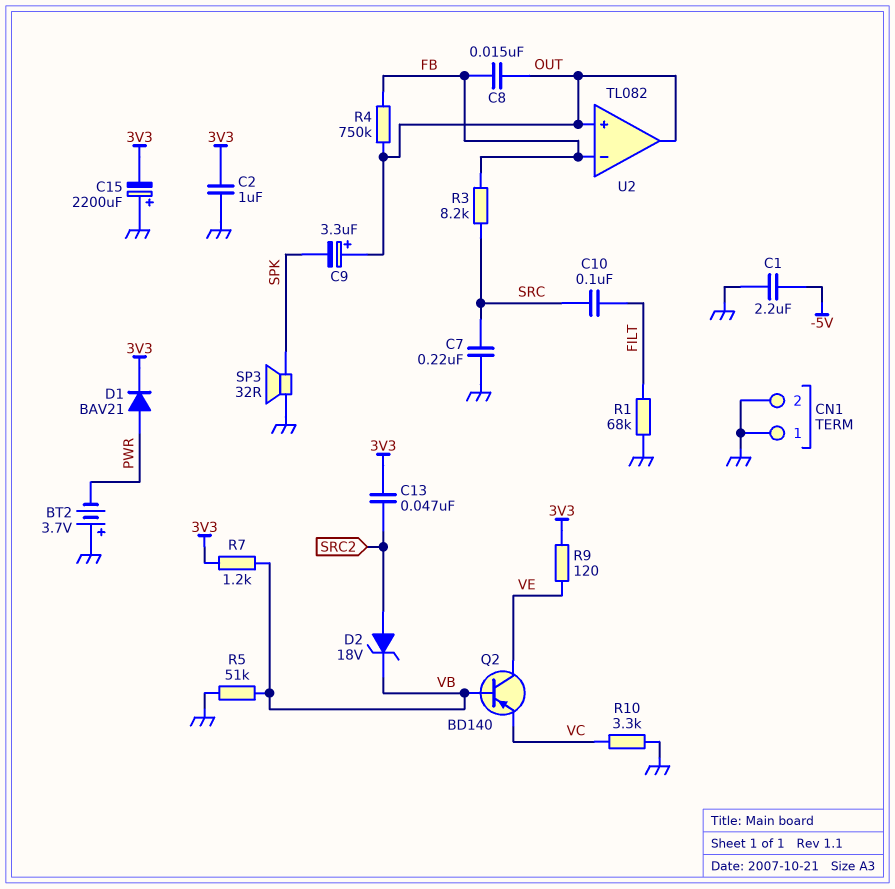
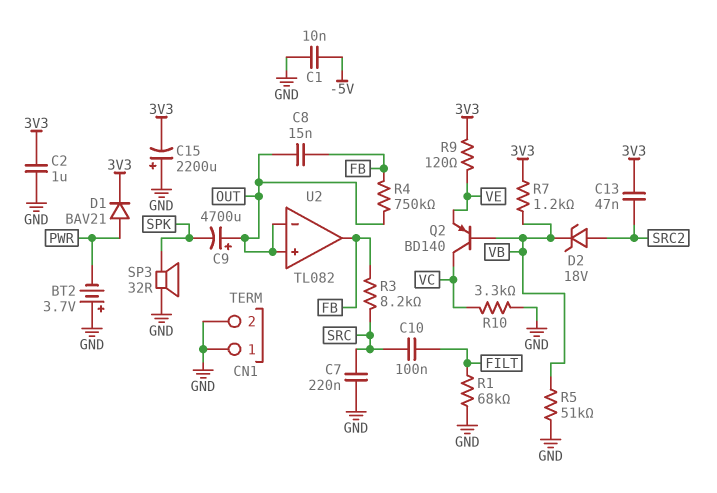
C1: 2.2uF (-5V, GND) -> 10nF (-5V, GND)
C9: 3.3uF (plus OUT, minus SPK) -> 4700uF (plus OUT, minus SPK)
Q2: PNP BD140 (B VB, C VE, E VC) -> PNP BD140 (B VB, C VC, E VE)
U2 pin in-: FB -> OUT
U2 pin out: OUT -> FB

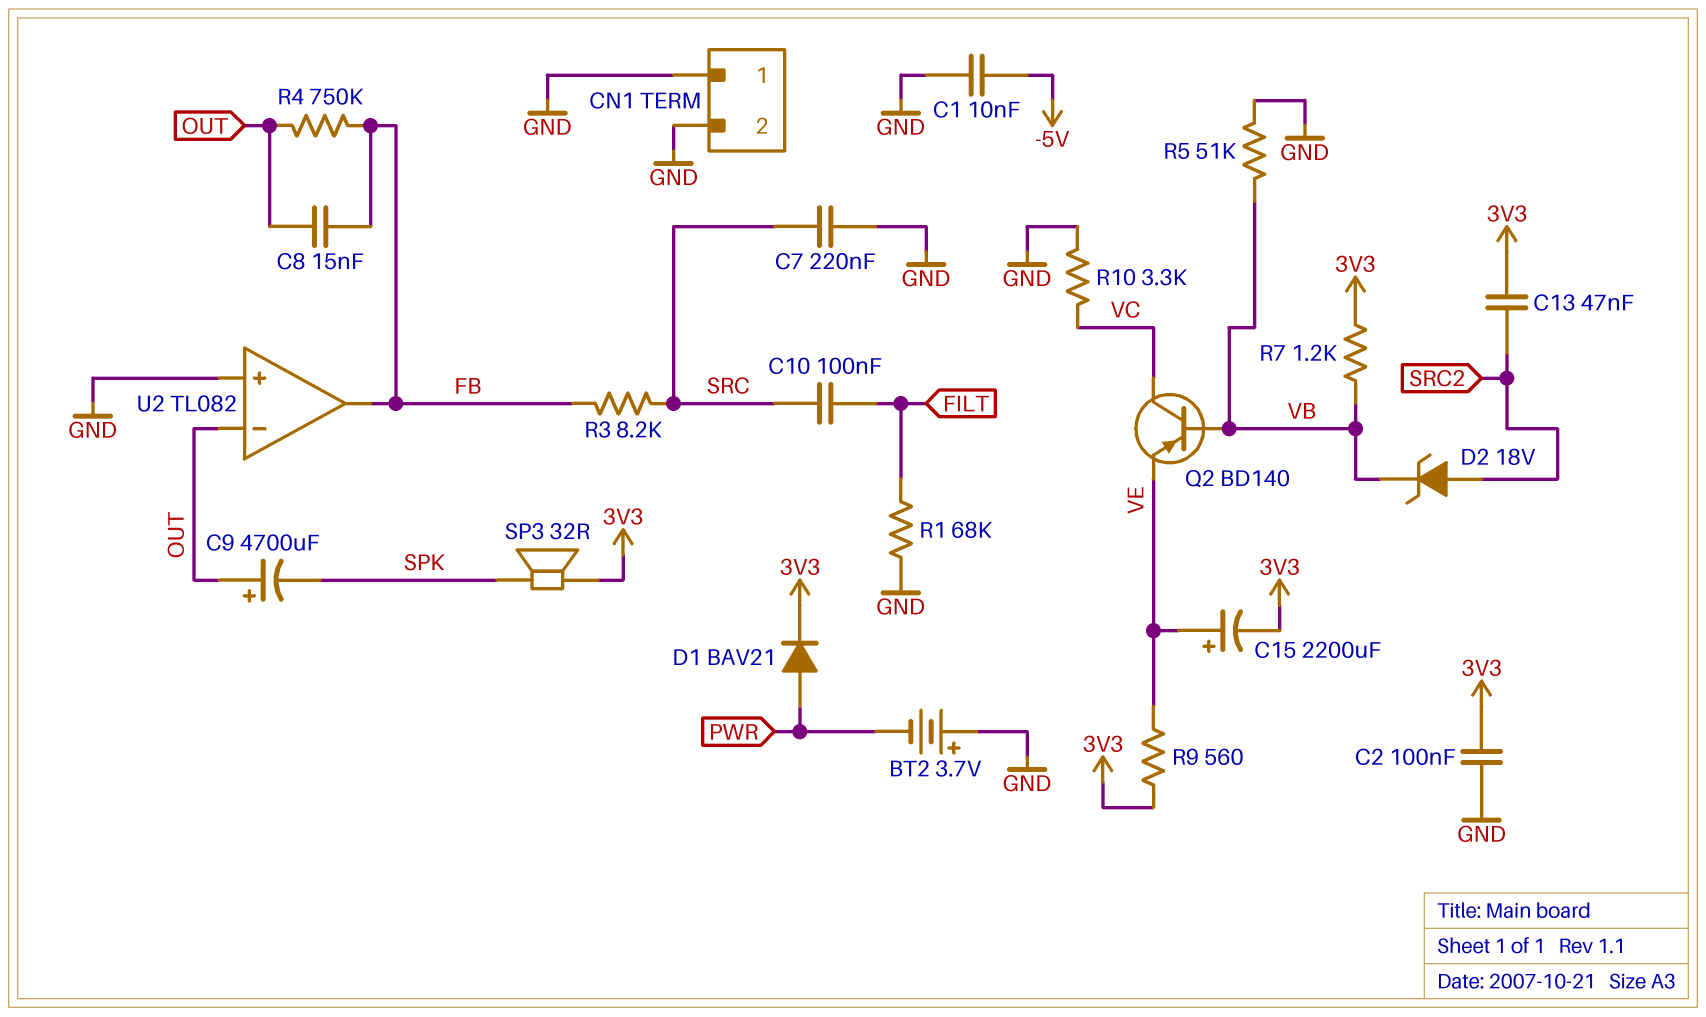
C2: 1uF (3V3, GND) -> 100nF (3V3, GND)
C15: 2200uF (plus GND, minus 3V3) -> 2200uF (plus VE, minus 3V3)
R9: 120 (3V3, VE) -> 560 (3V3, VE)
SP3: speaker 32R (GND, SPK) -> speaker 32R (3V3, SPK)
U2 pin in+: OUT -> GND

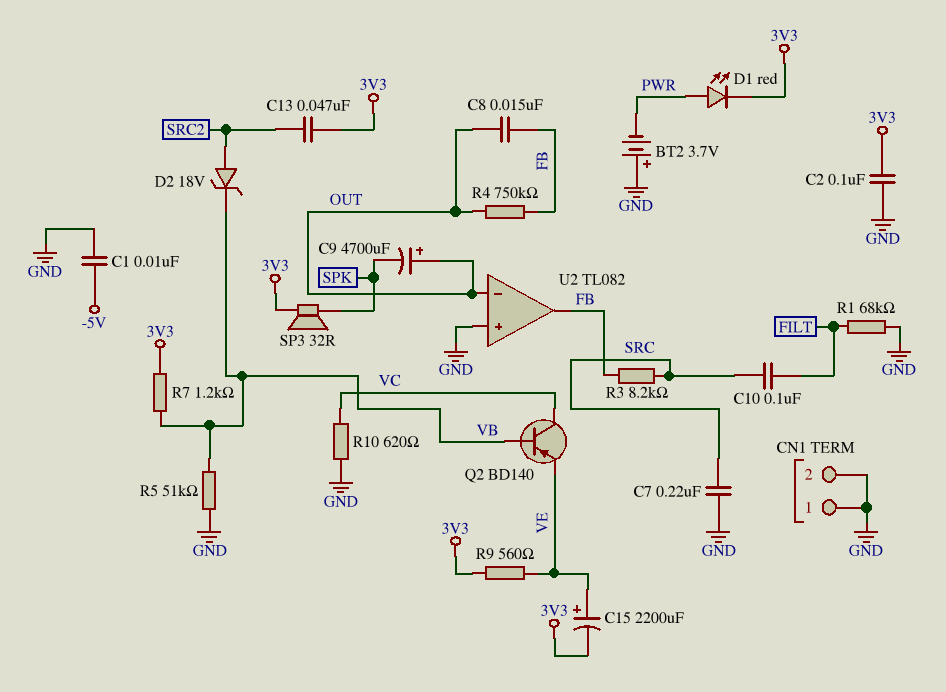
D1: diode BAV21 (A PWR, K 3V3) -> LED red (A PWR, K 3V3)
R10: 3.3k (GND, VC) -> 620 (GND, VC)

